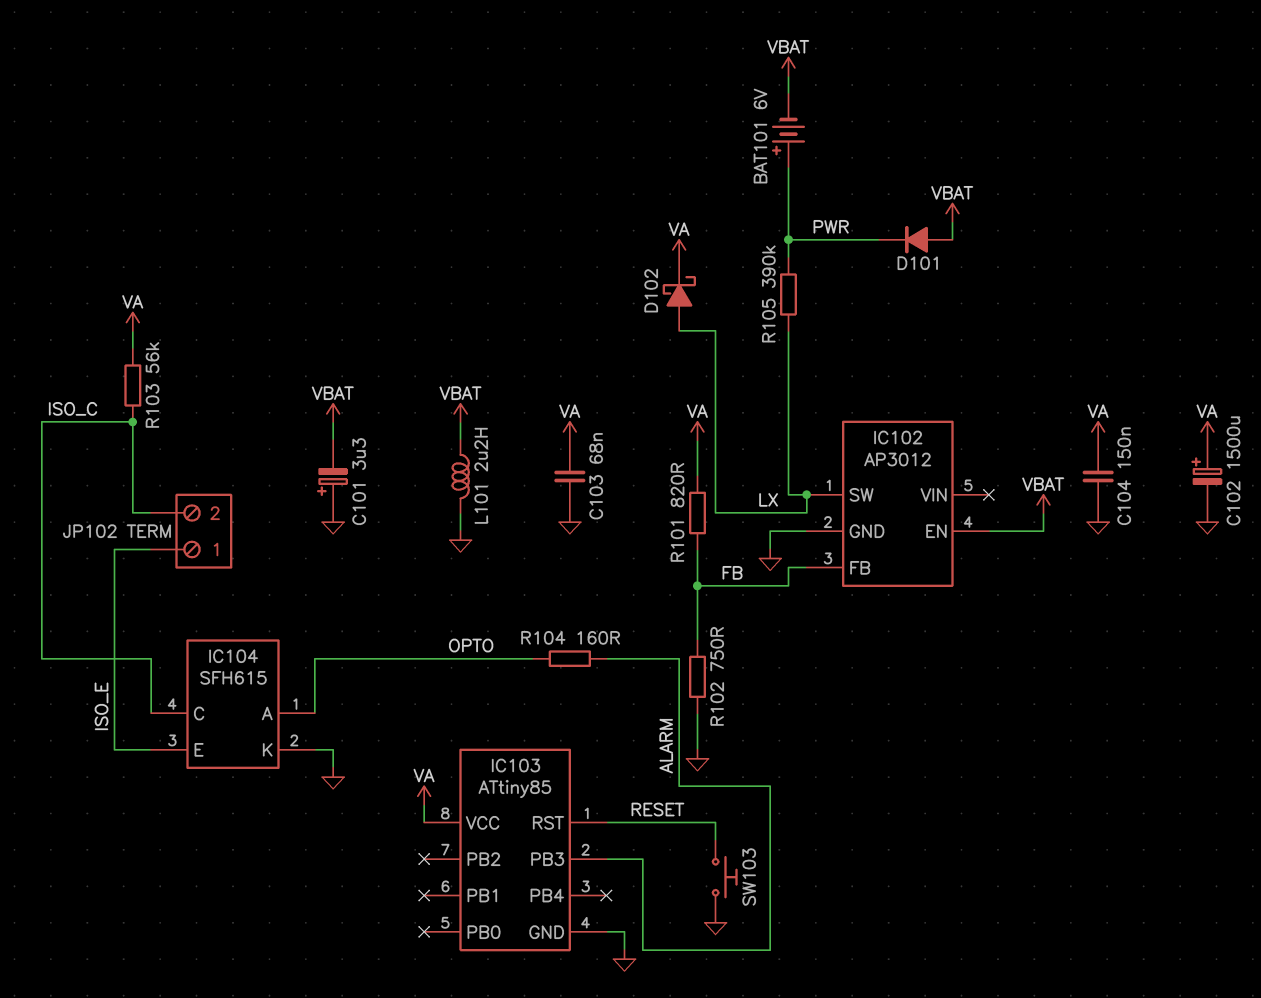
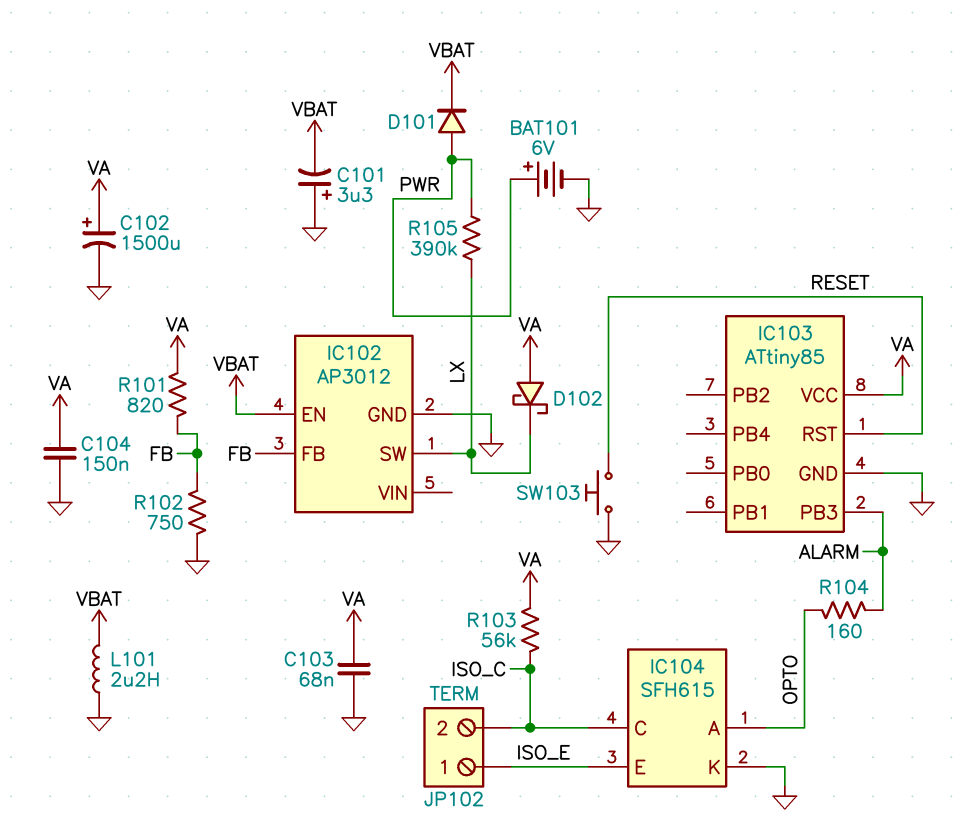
BAT101: 6V (plus PWR, minus VBAT) -> 6V (plus PWR, minus GND)
D101: diode (A VBAT, K PWR) -> diode (A PWR, K VBAT)
D102: schottky (A LX, K VA) -> schottky (A VA, K LX)

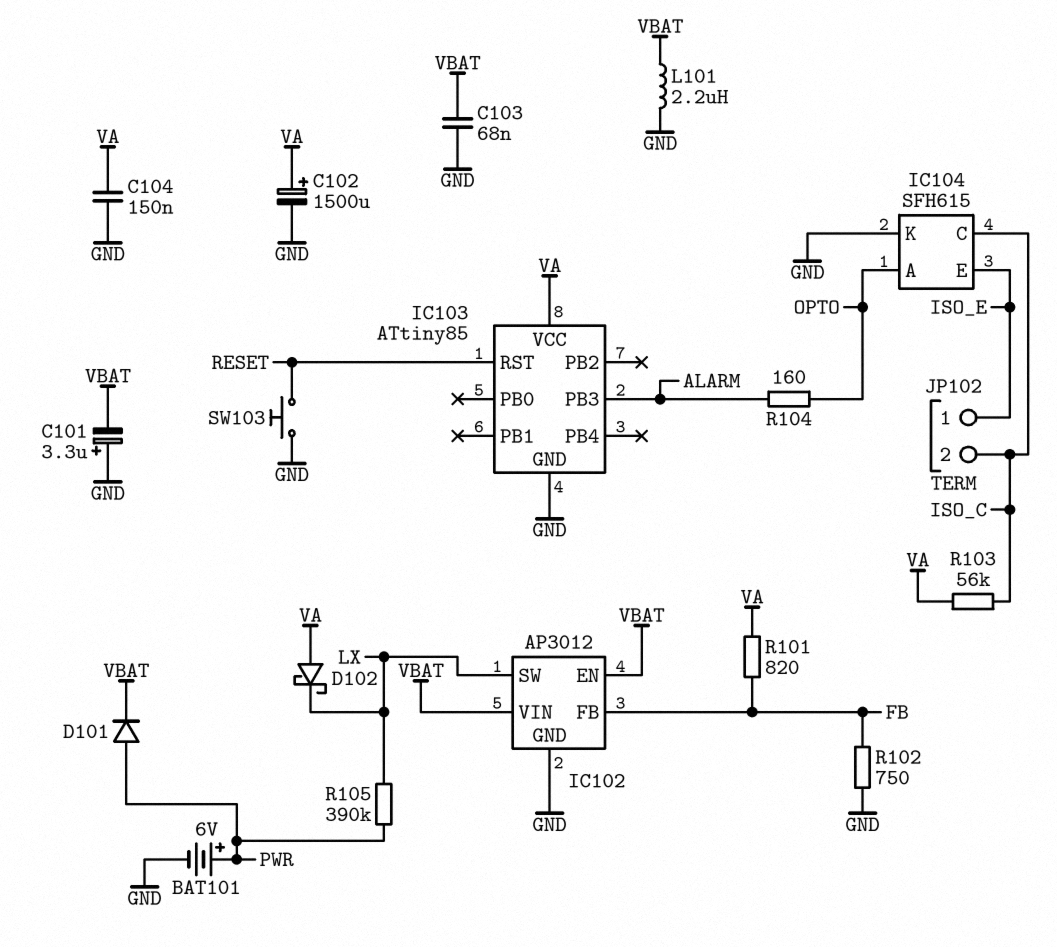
C103: 68nF (GND, VA) -> 68nF (GND, VBAT)
IC102 pin VIN: none -> VBAT

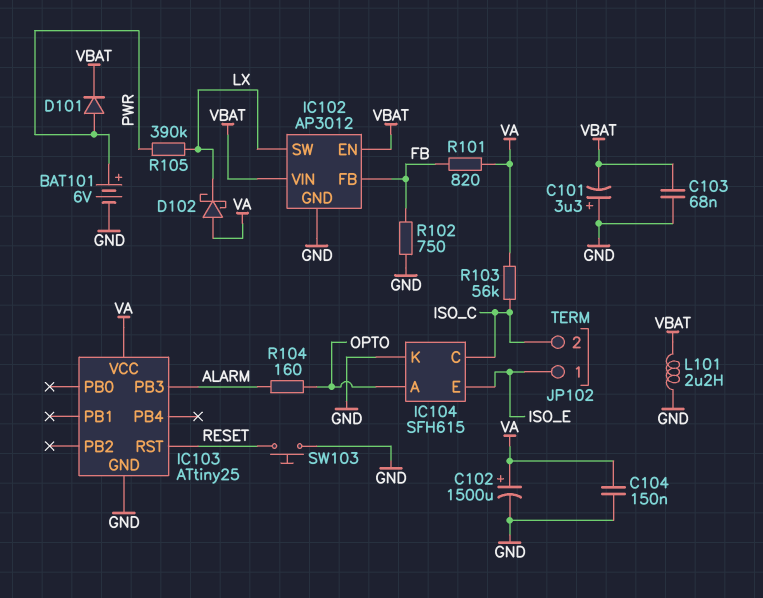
IC103: ATtiny85 -> ATtiny25

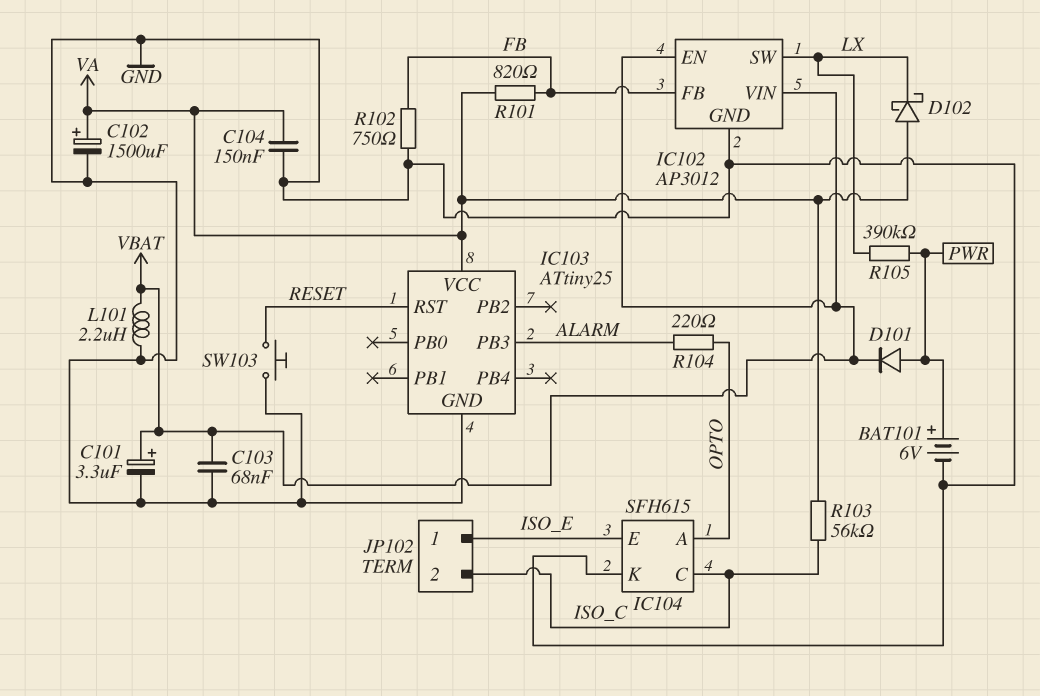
C101: 3.3uF (plus GND, minus VBAT) -> 3.3uF (plus VBAT, minus GND)
R104: 160 (ALARM, OPTO) -> 220 (ALARM, OPTO)

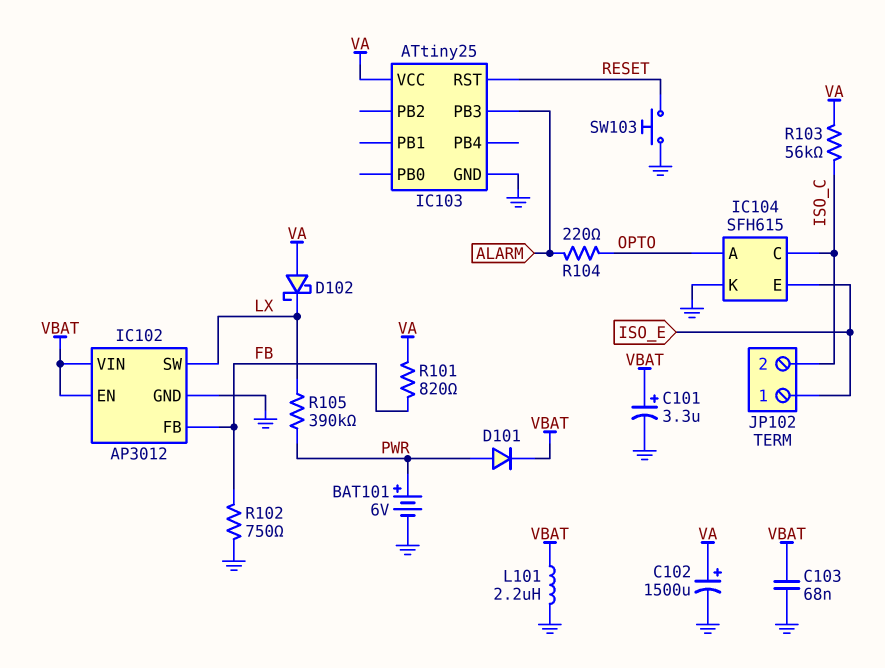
C104: 150nF (GND, VA) -> none

